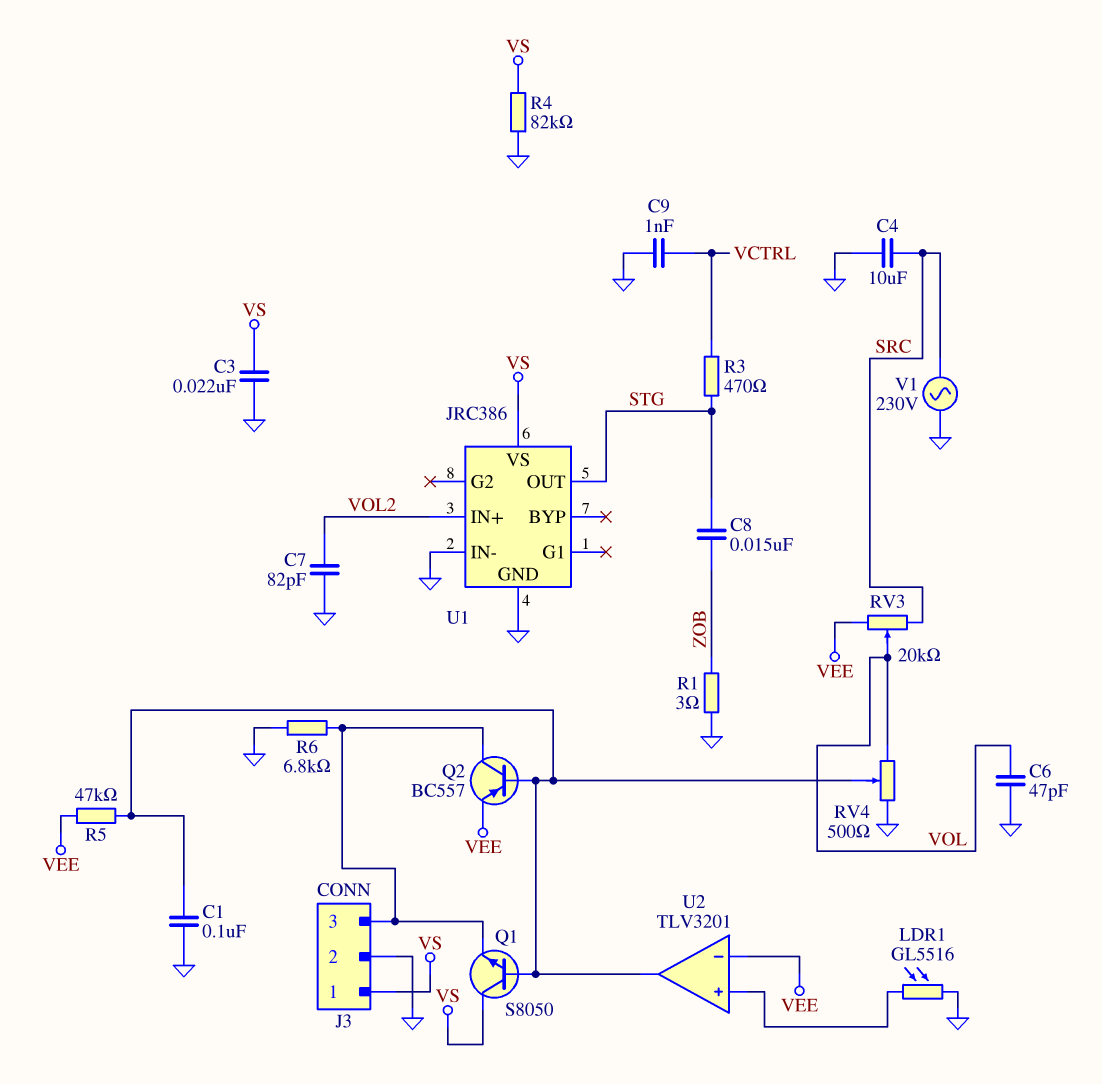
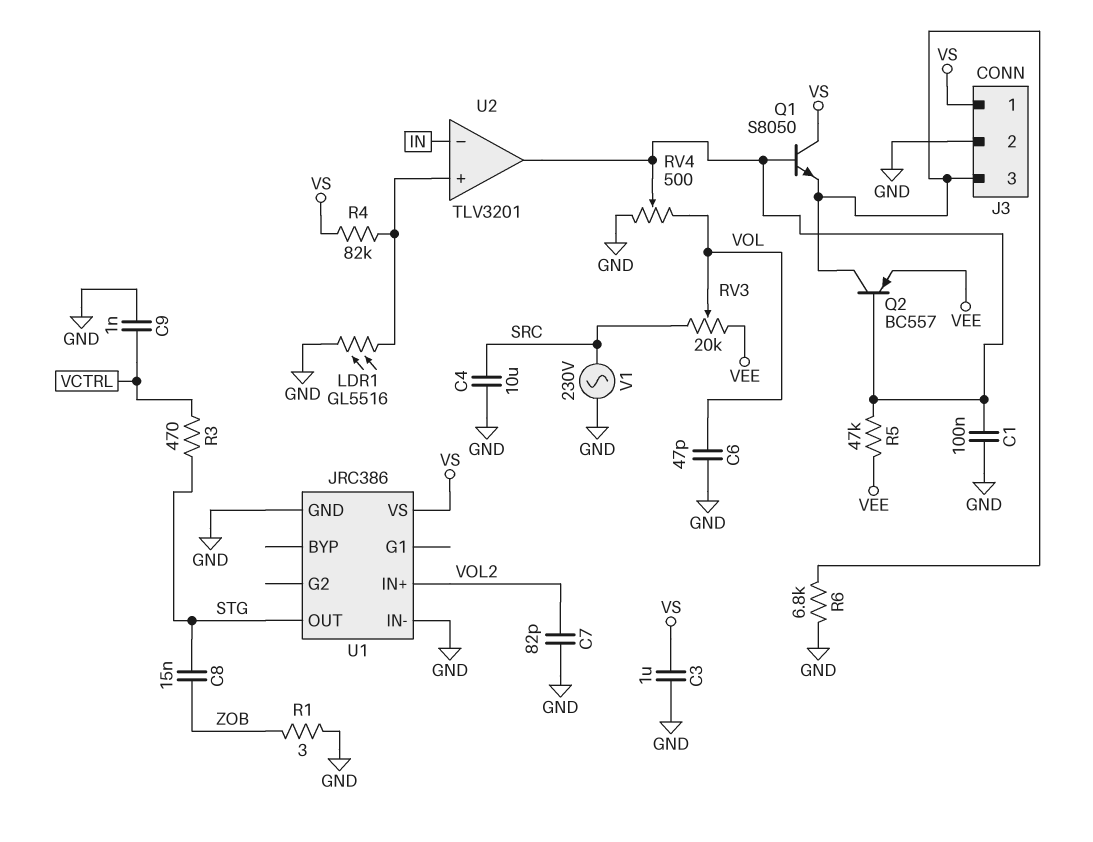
C3: 22nF (GND, VS) -> 1uF (GND, VS)
R4: 82k (GND, VS) -> 82k (U2/in+, VS)
U2 pin in-: VEE -> IN

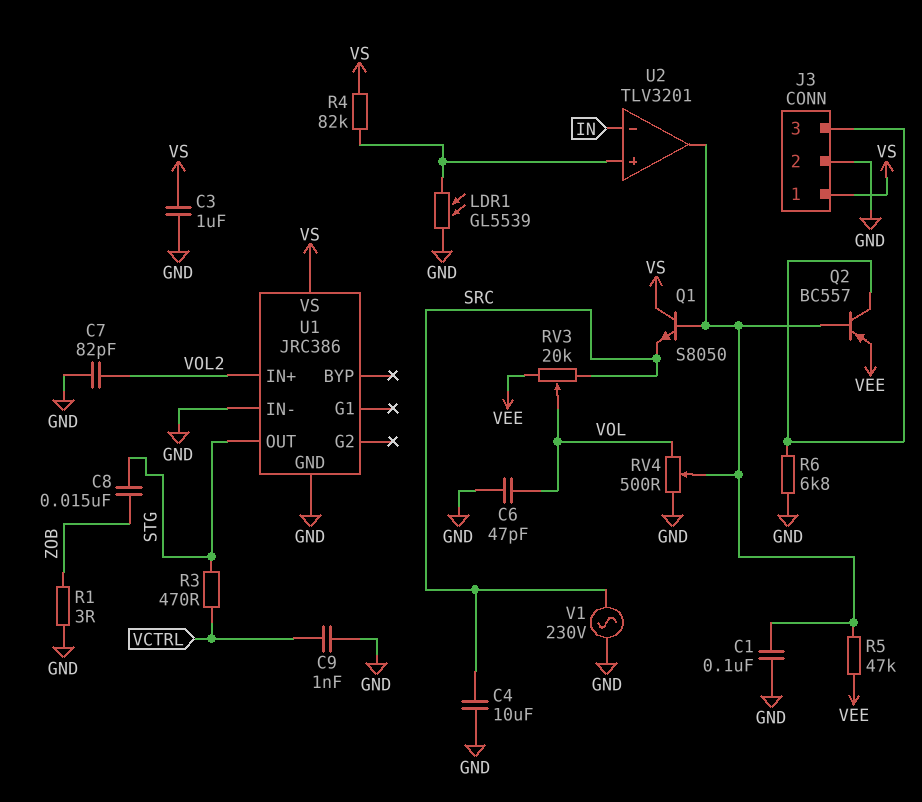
LDR1: GL5516 (GND, U2/in+) -> GL5539 (GND, U2/in+)
Q1: NPN S8050 (B U2/out, C VS, E J3/3) -> NPN S8050 (B U2/out, C VS, E SRC)

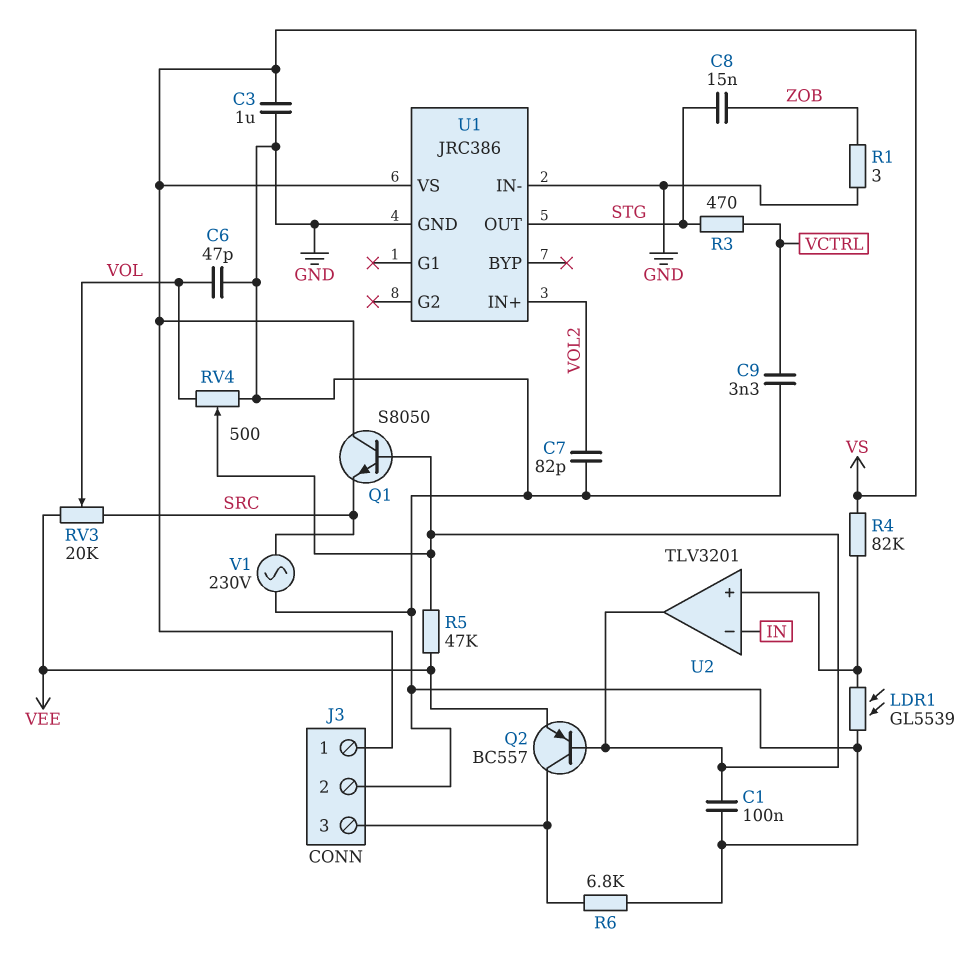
C4: 10uF (GND, SRC) -> none
C9: 1nF (GND, VCTRL) -> 3.3nF (GND, VCTRL)

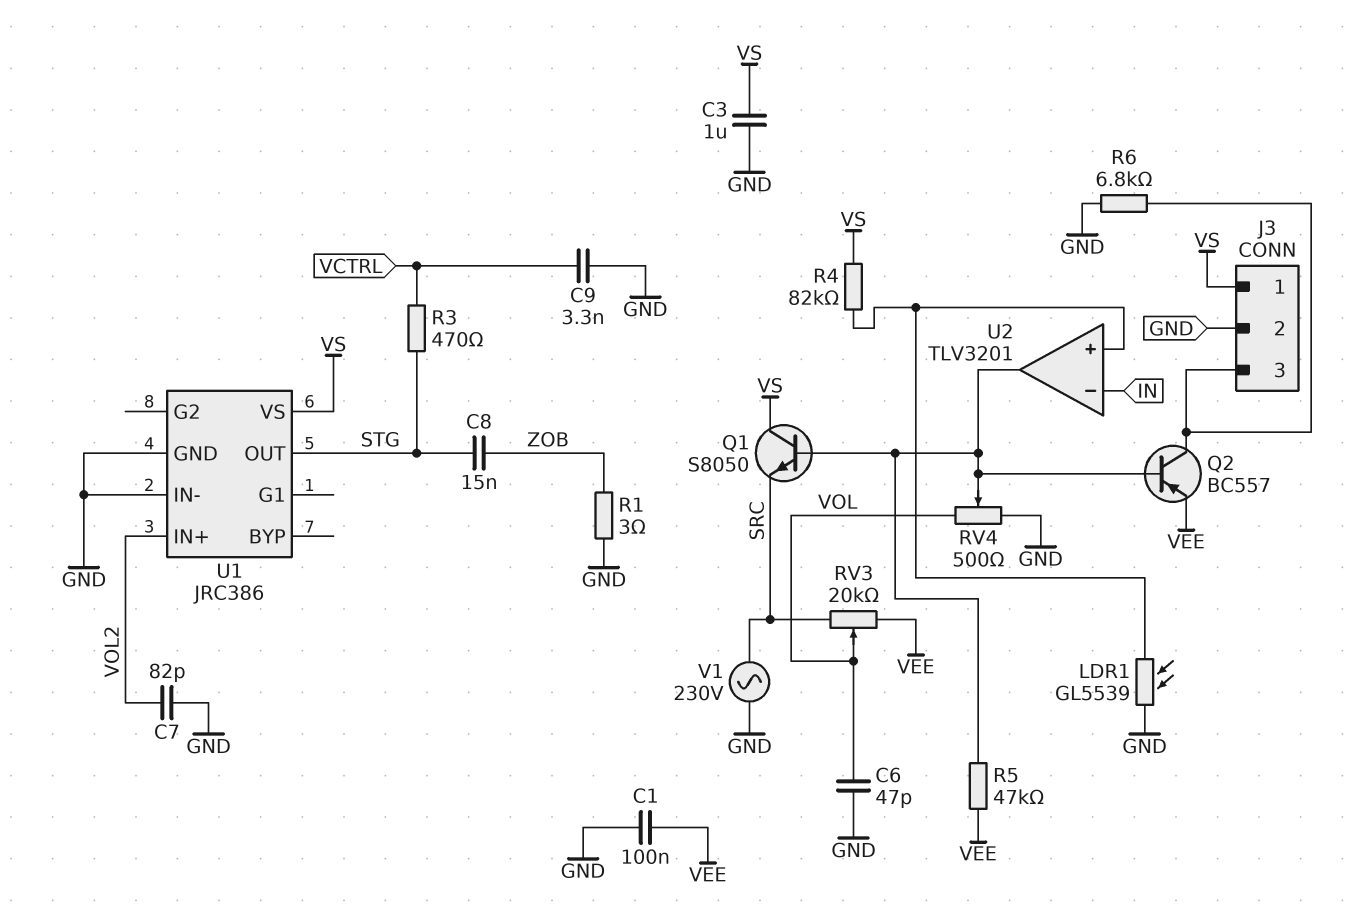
C1: 100nF (GND, U2/out) -> 100nF (GND, VEE)

